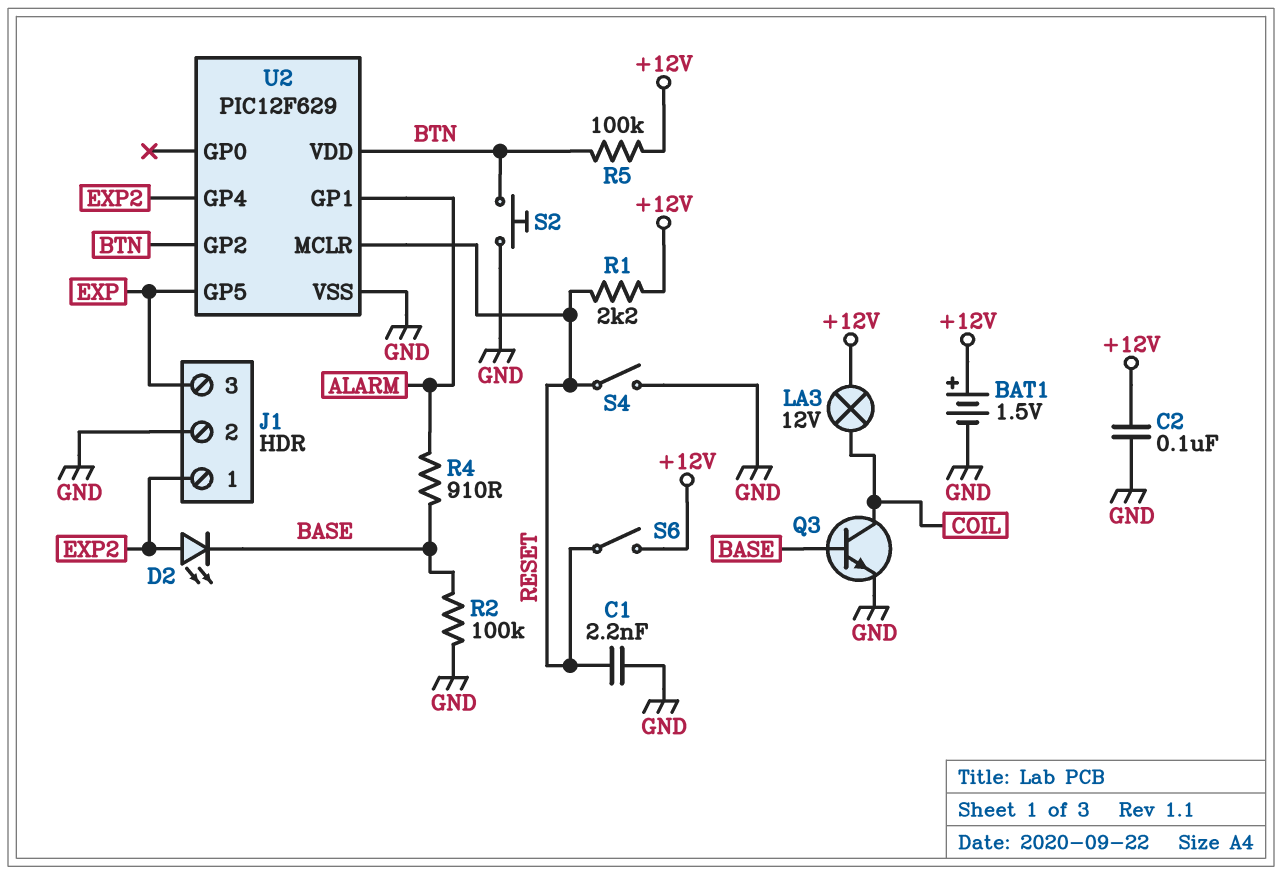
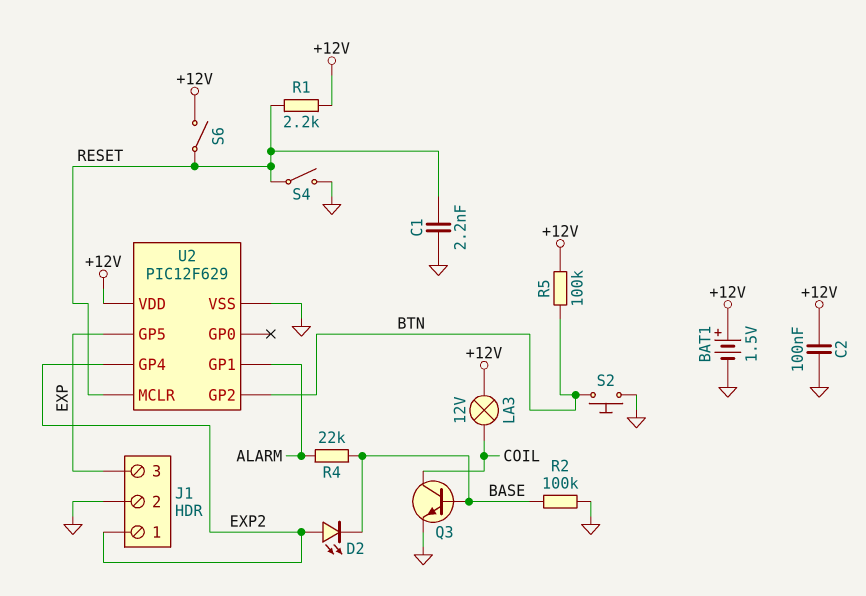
R4: 910 (ALARM, BASE) -> 22k (ALARM, BASE)
U2 pin VDD: BTN -> +12V

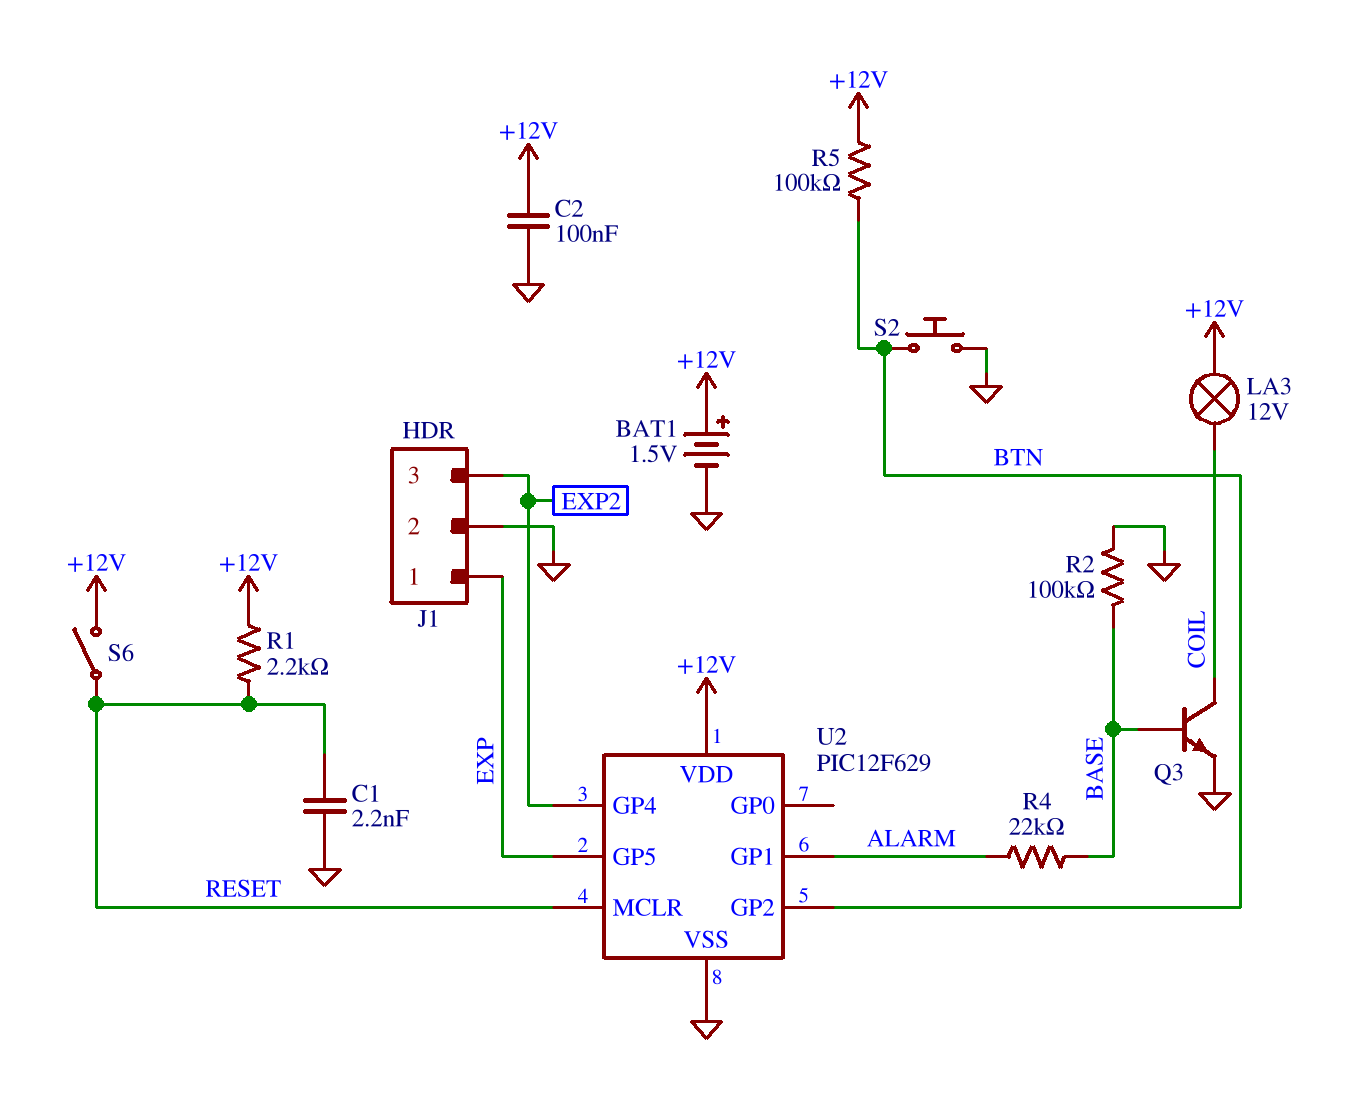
D2: LED (A EXP2, K BASE) -> none
J1 pin 1: EXP2 -> EXP
J1 pin 3: EXP -> EXP2
S4: switch (GND, RESET) -> none

